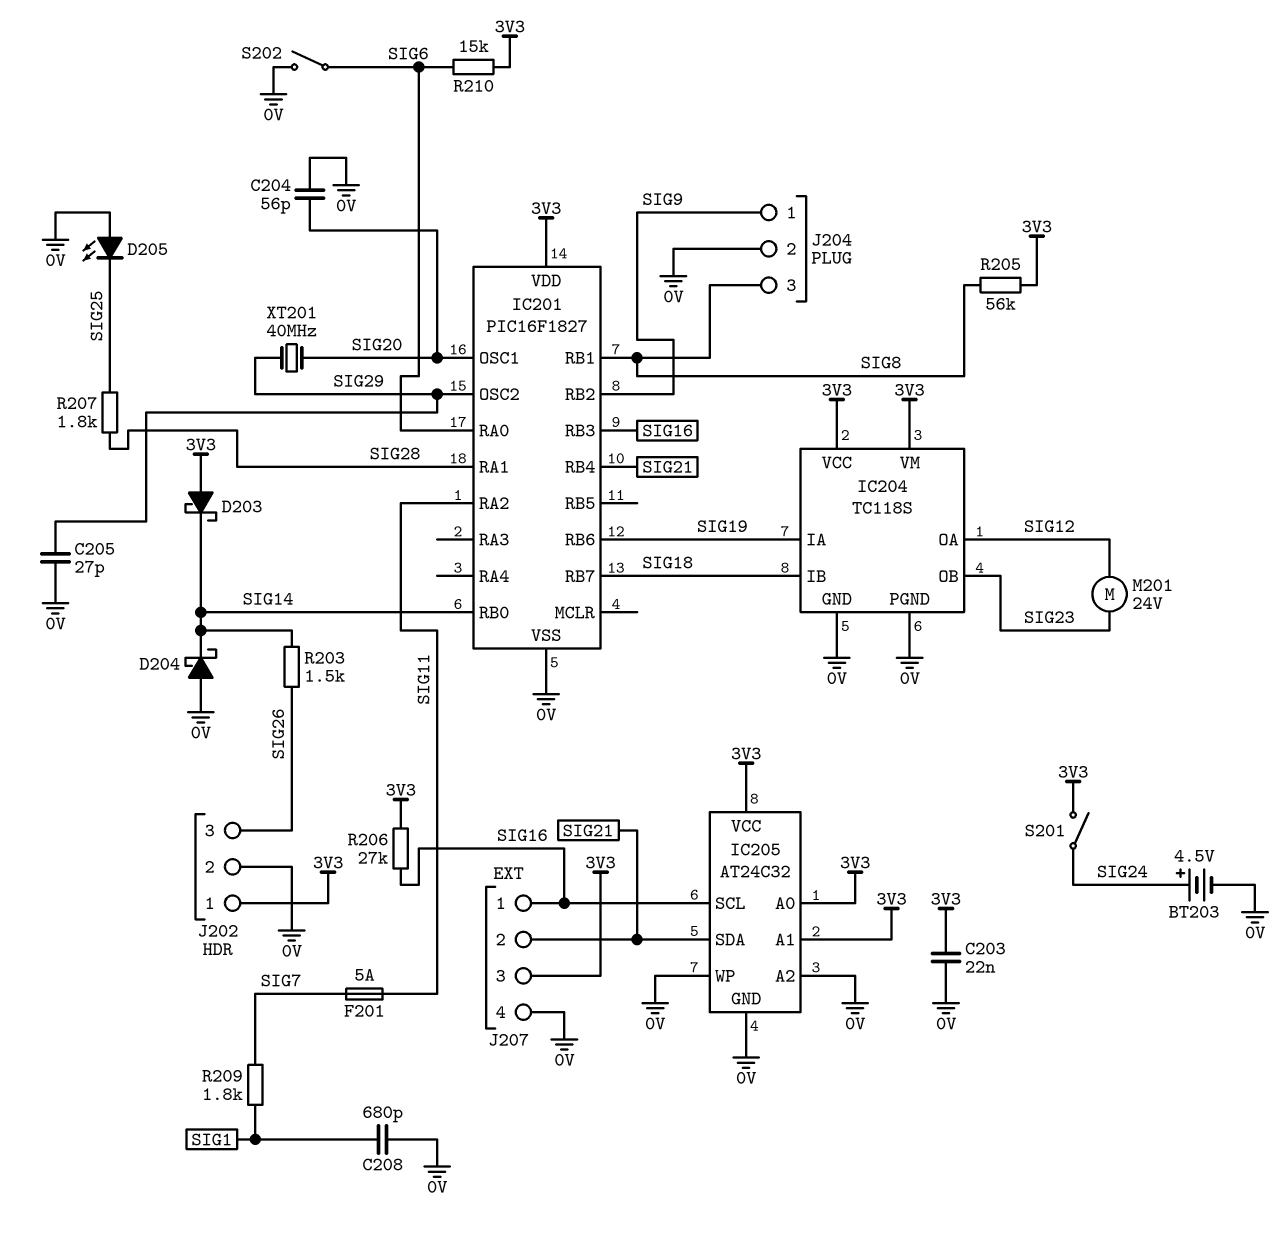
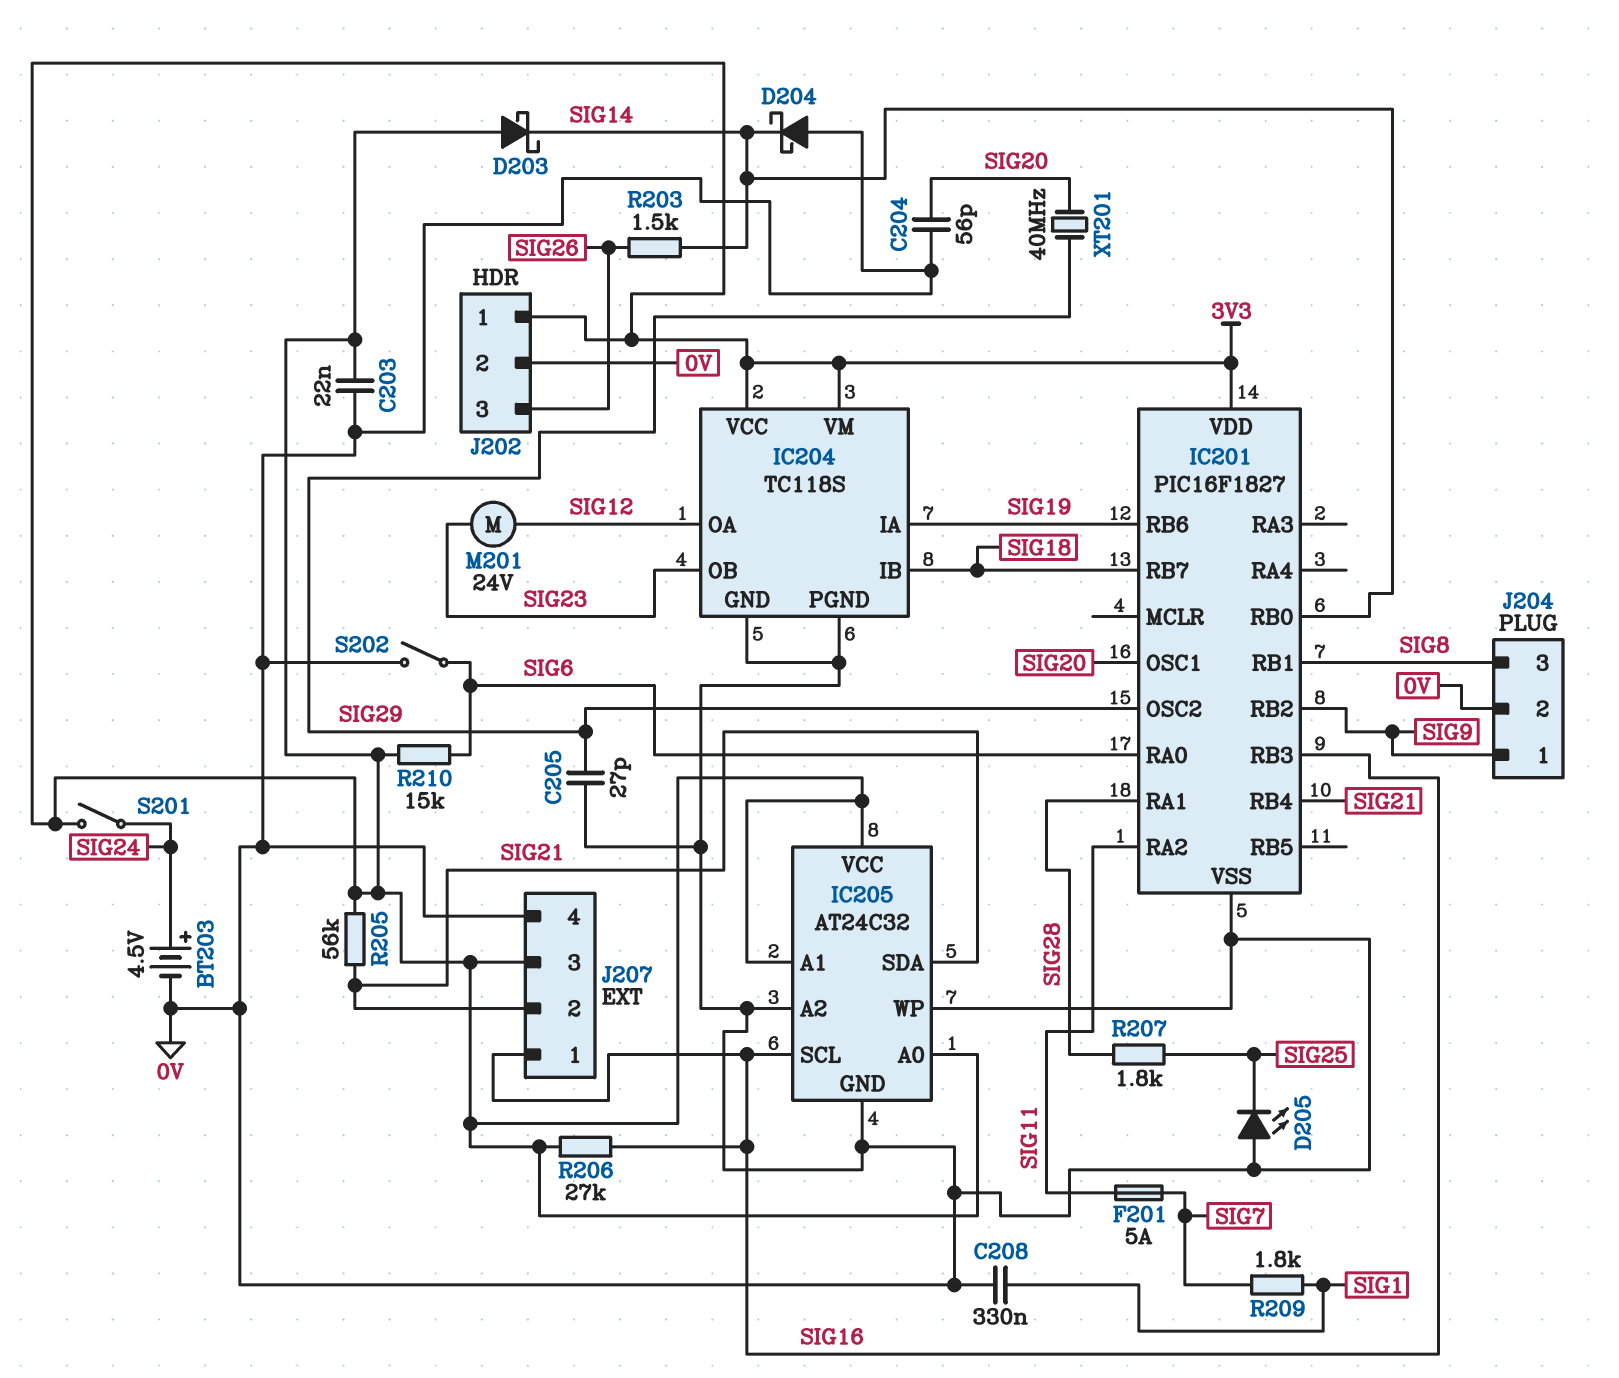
C208: 680pF (0V, SIG1) -> 330nF (0V, SIG1)
R205: 56k (3V3, SIG8) -> 56k (3V3, SIG21)

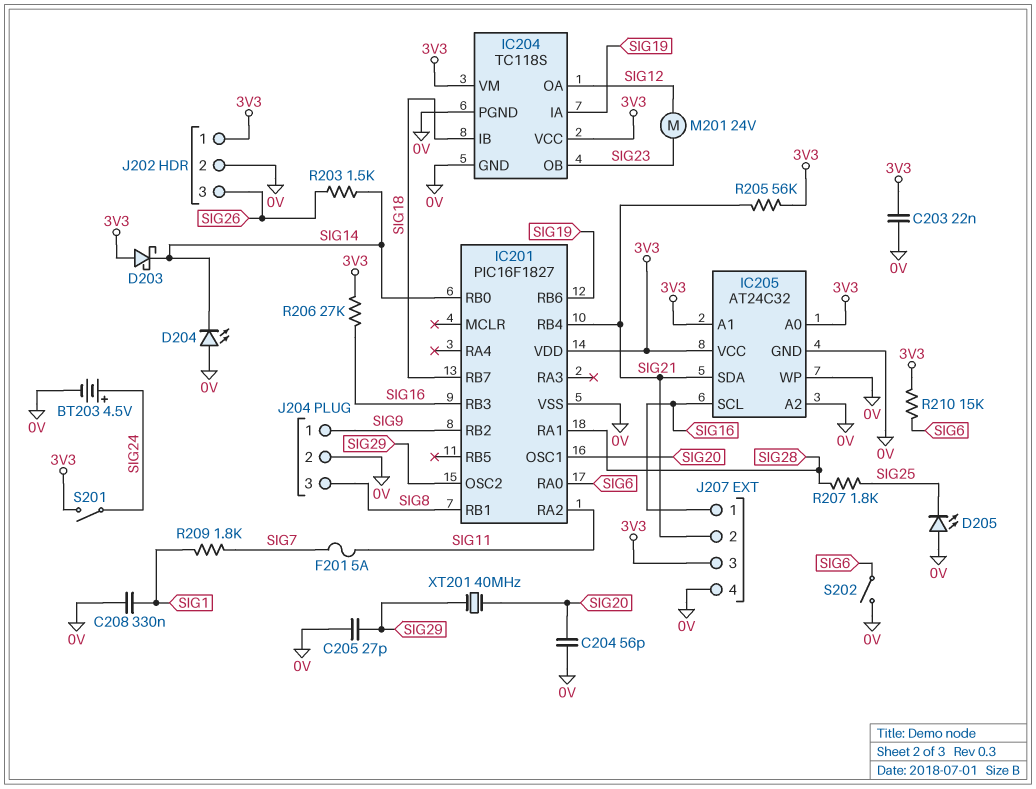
D204: schottky (A 0V, K SIG14) -> LED (A 0V, K SIG14)

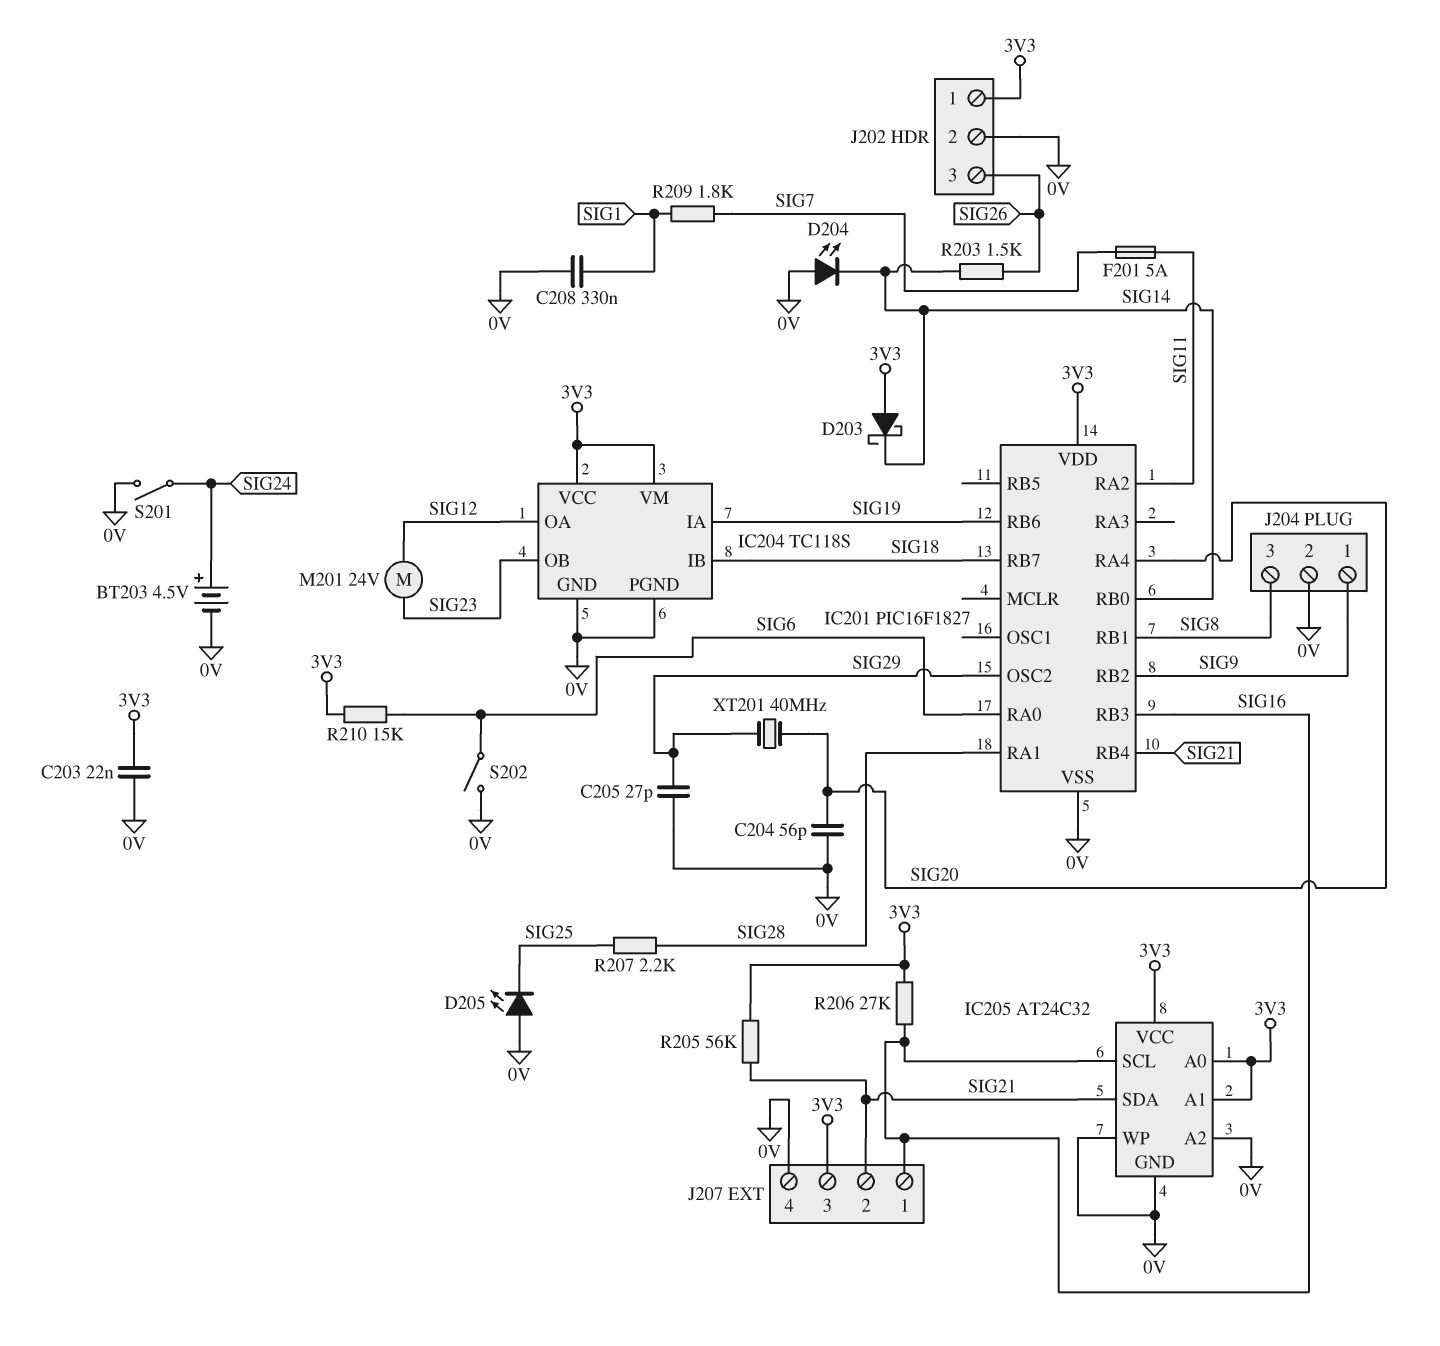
IC201 pin OSC1: SIG20 -> none
IC201 pin RA4: none -> SIG20
R207: 1.8k (SIG25, SIG28) -> 2.2k (SIG25, SIG28)
S201: switch (3V3, SIG24) -> switch (0V, SIG24)

